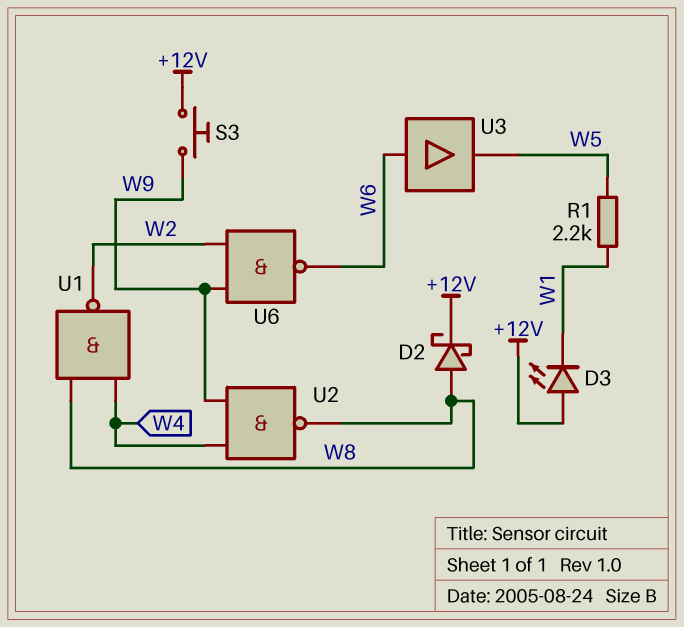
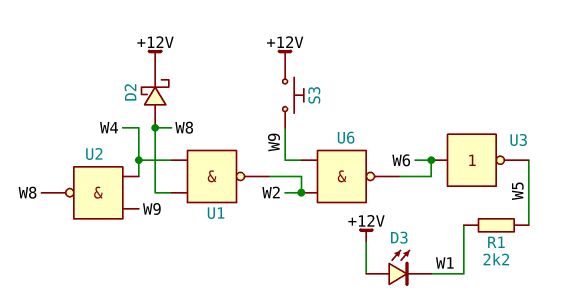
U3: buffer (in W6, out W5) -> NOT (in W6, out W5)

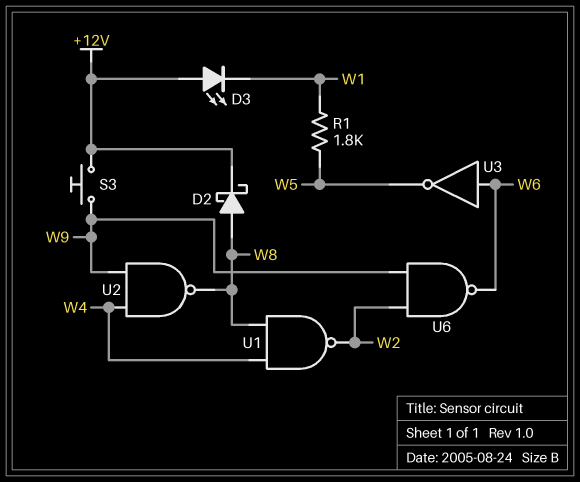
R1: 2.2k (W1, W5) -> 1.8k (W1, W5)

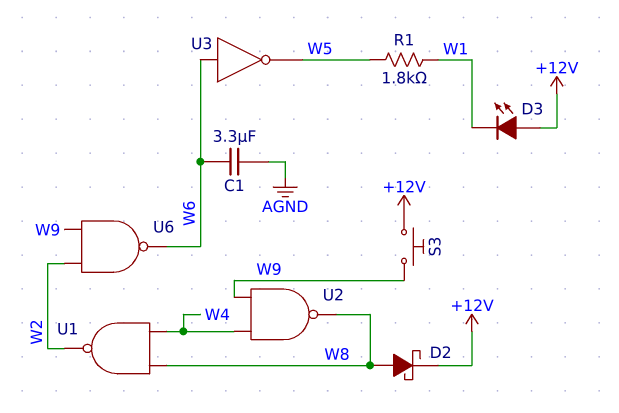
C1: none -> 3.3uF (AGND, W6)

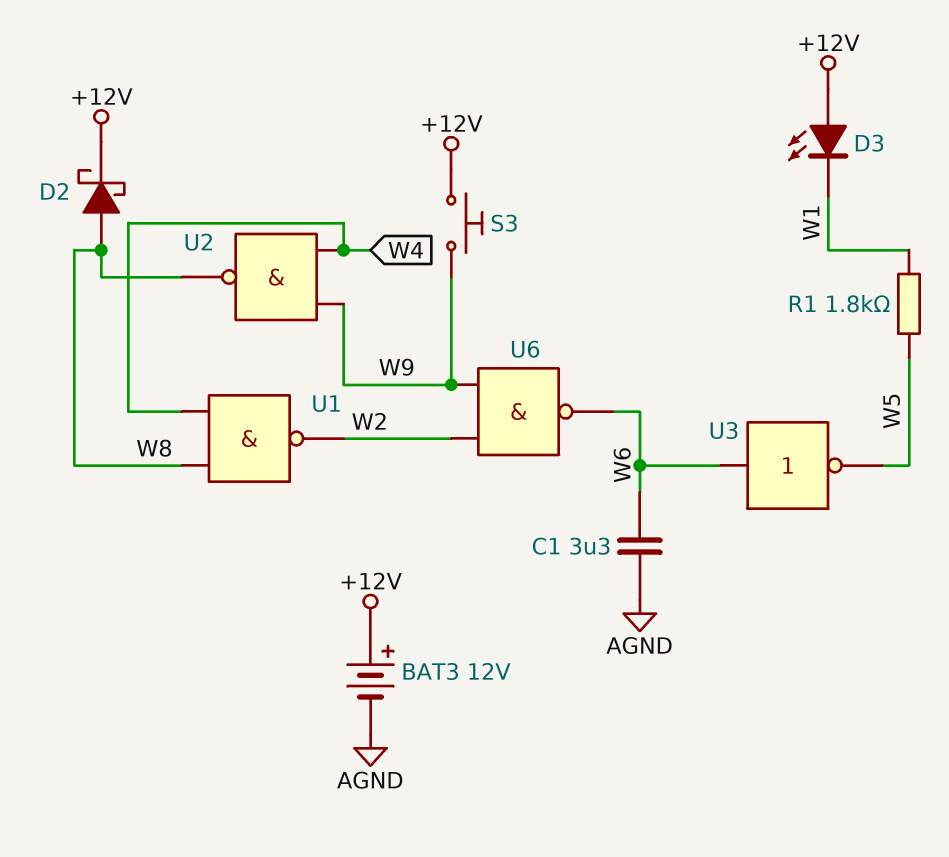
BAT3: none -> 12V (plus +12V, minus AGND)

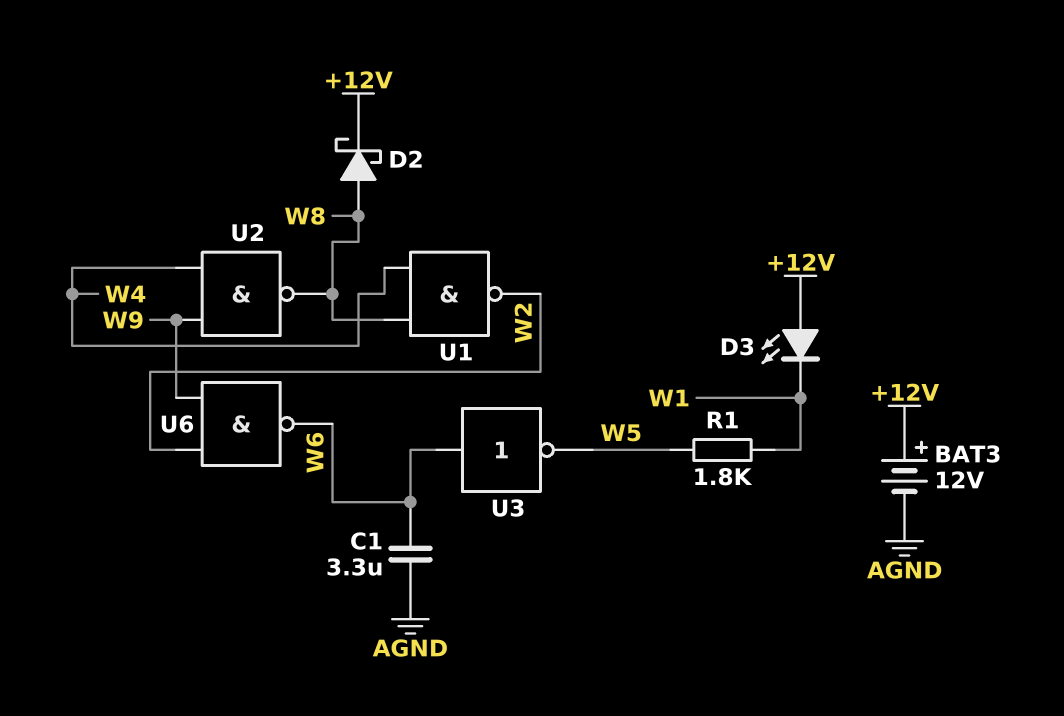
S3: button (+12V, W9) -> none

